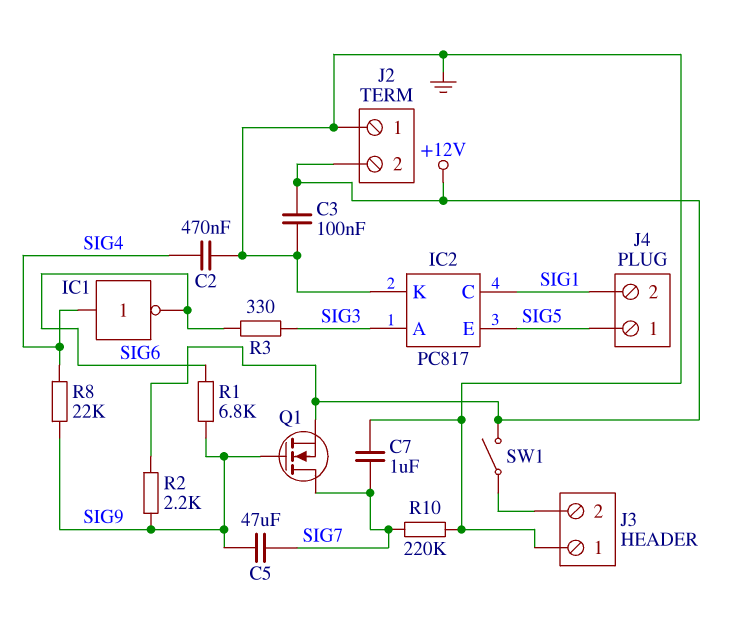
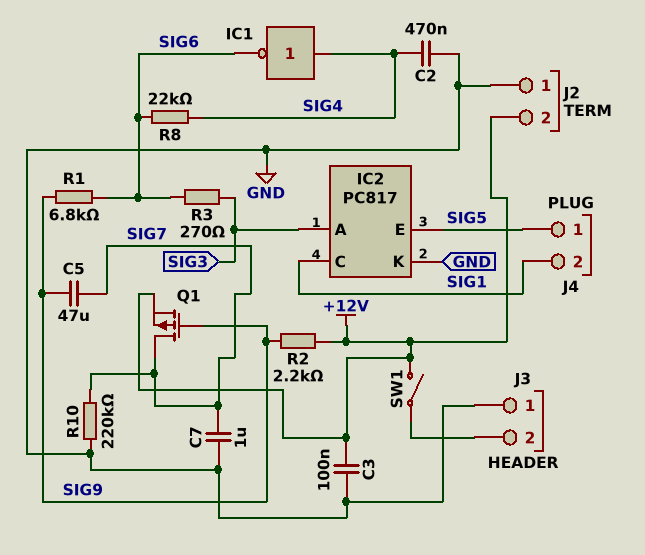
Q1: NMOS (G SIG9, D SIG7, S +12V) -> PMOS (G SIG9, D SIG7, S +12V)
R3: 330 (SIG3, SIG6) -> 270 (SIG3, SIG6)
R8: 22k (SIG4, SIG9) -> 22k (SIG4, SIG6)

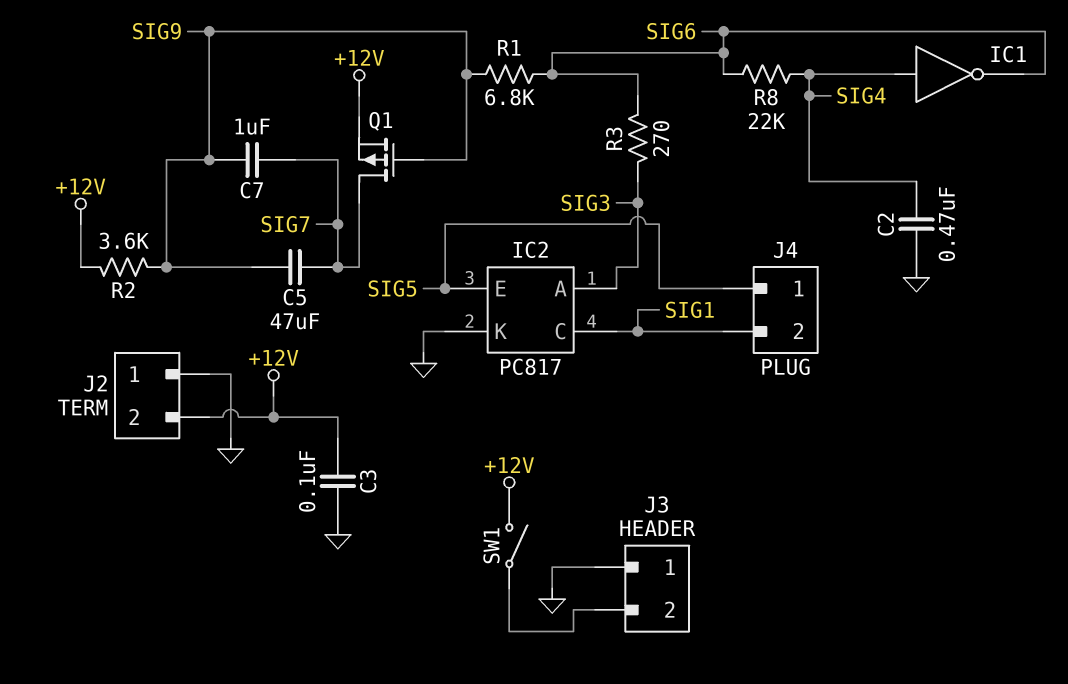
C7: 1uF (GND, SIG7) -> 1uF (SIG7, SIG9)
R2: 2.2k (+12V, SIG9) -> 3.6k (+12V, SIG9)
R10: 220k (GND, SIG7) -> none

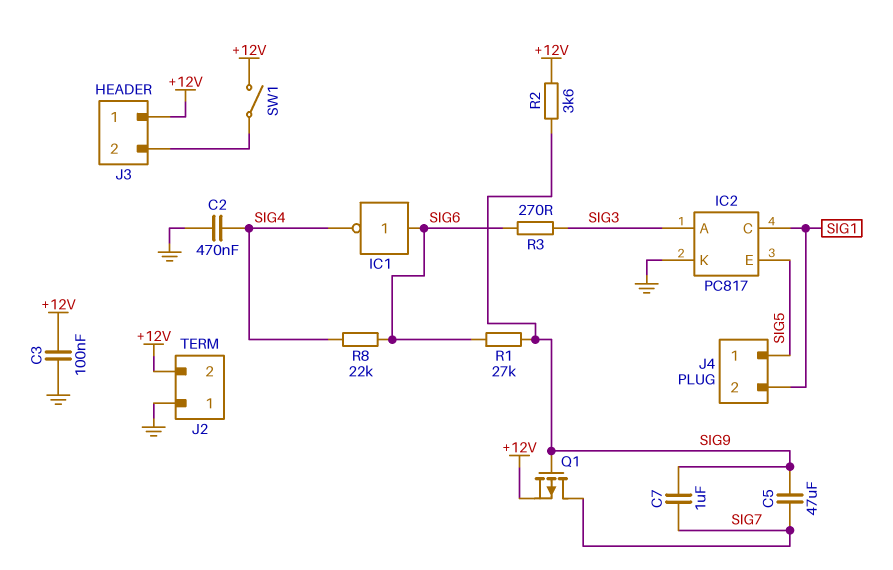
IC1: NOT (in SIG4, out SIG6) -> NOT (in SIG6, out SIG4)
J3 pin 1: GND -> +12V
R1: 6.8k (SIG6, SIG9) -> 27k (SIG6, SIG9)

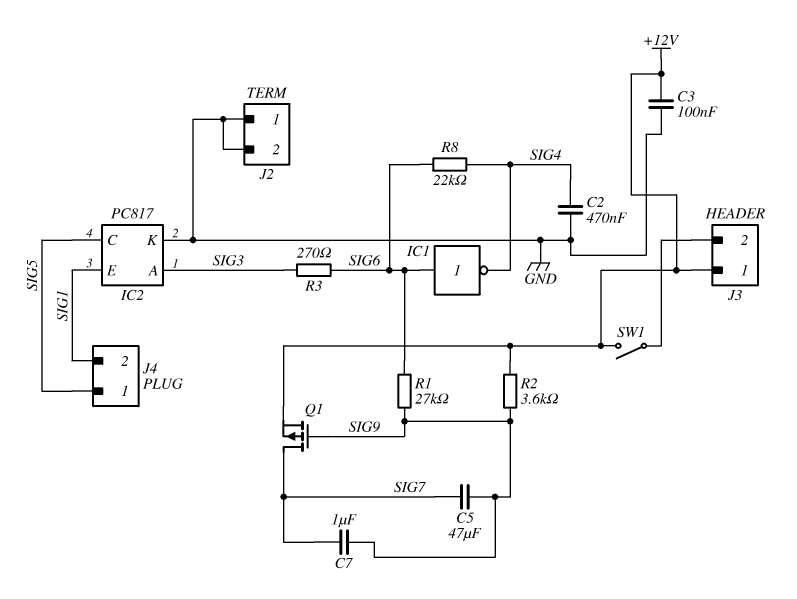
IC2 pin C: SIG1 -> SIG5
IC2 pin E: SIG5 -> SIG1
J2 pin 2: +12V -> GND

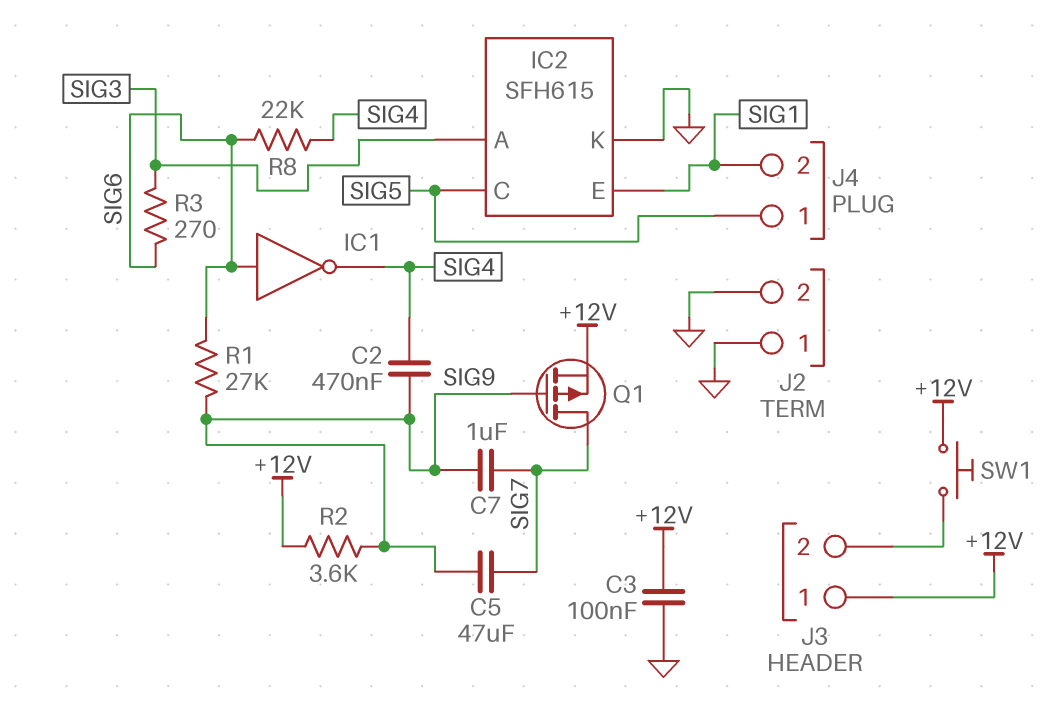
C2: 470nF (GND, SIG4) -> 470nF (SIG4, SIG9)
IC2: PC817 -> SFH615
SW1: switch (+12V, J3/2) -> button (+12V, J3/2)

